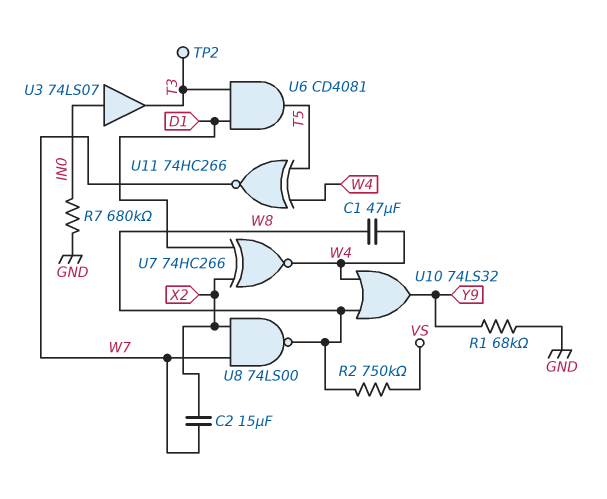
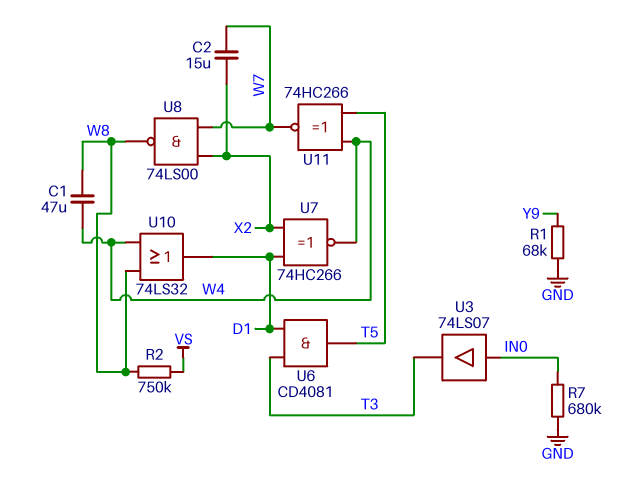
TP2: test point (T3) -> none
U10: OR 74LS32 (in W4, in W8, out Y9) -> OR 74LS32 (in W4, in W8, out D1)

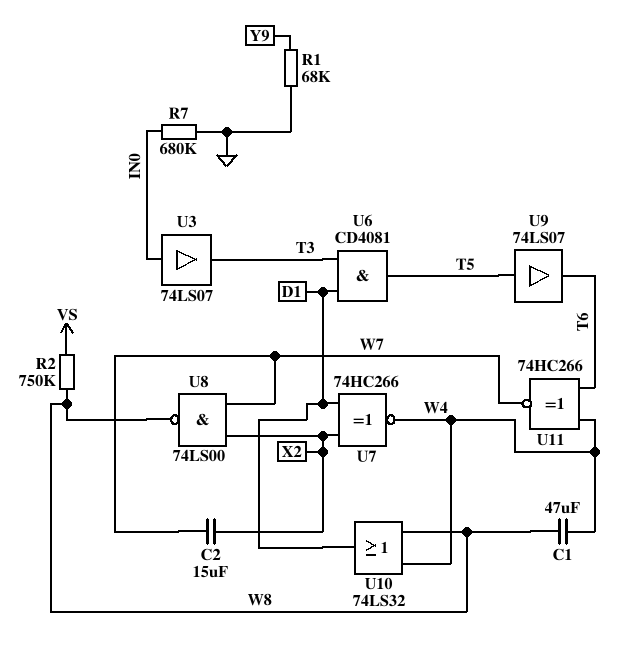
U9: none -> buffer 74LS07 (in T5, out T6)
U11: XNOR 74HC266 (in T5, in W4, out W7) -> XNOR 74HC266 (in T6, in W4, out W7)

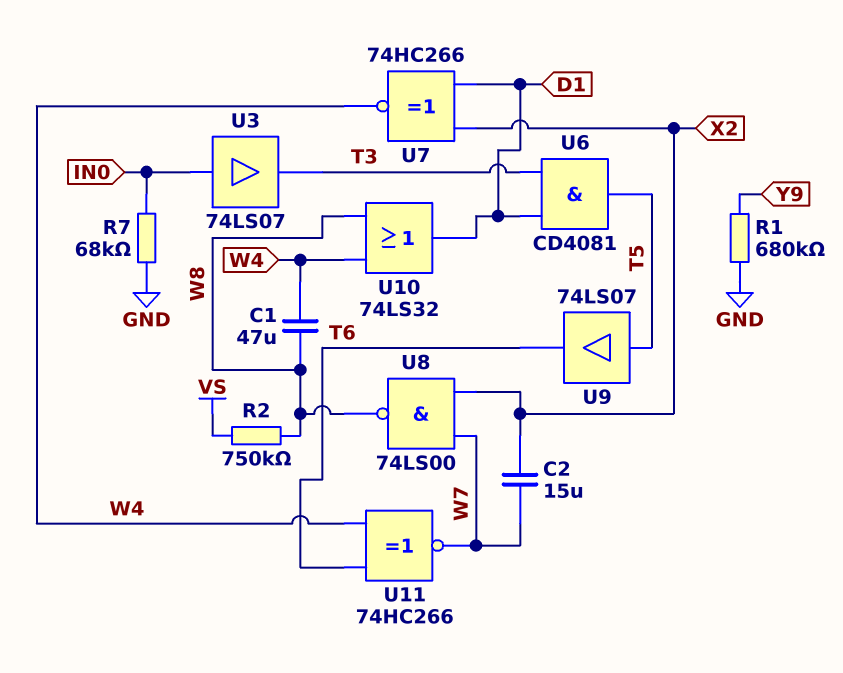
R1: 68k (GND, Y9) -> 680k (GND, Y9)
R7: 680k (GND, IN0) -> 68k (GND, IN0)

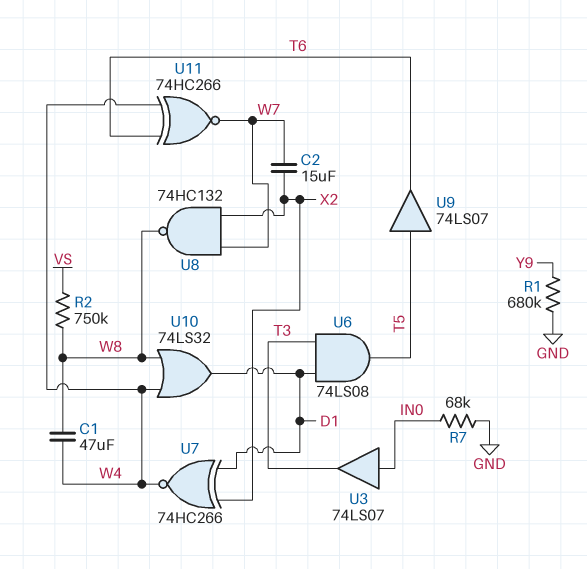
U6: AND CD4081 (in D1, in T3, out T5) -> AND 74LS08 (in D1, in T3, out T5)
U8: NAND 74LS00 (in W7, in X2, out W8) -> NAND 74HC132 (in W7, in X2, out W8)

